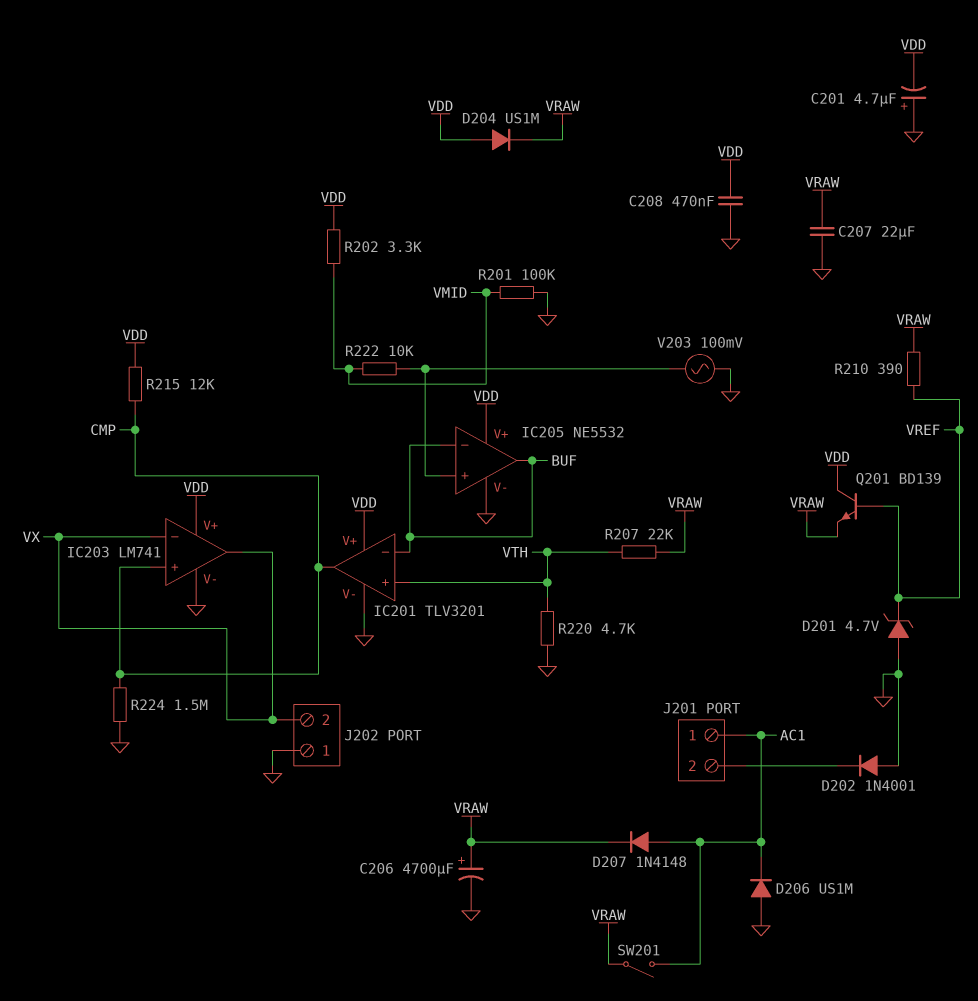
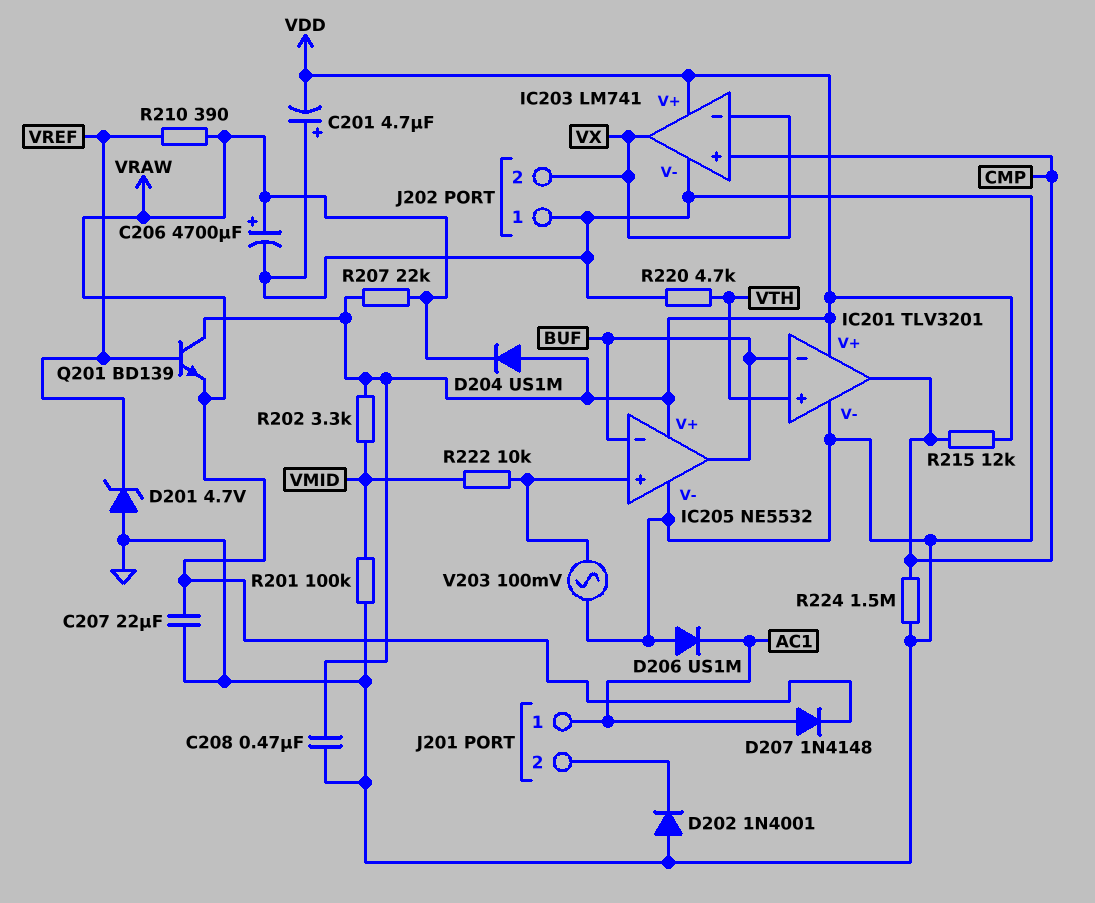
R207: 22k (VRAW, VTH) -> 22k (VDD, VRAW)
SW201: switch (AC1, VRAW) -> none

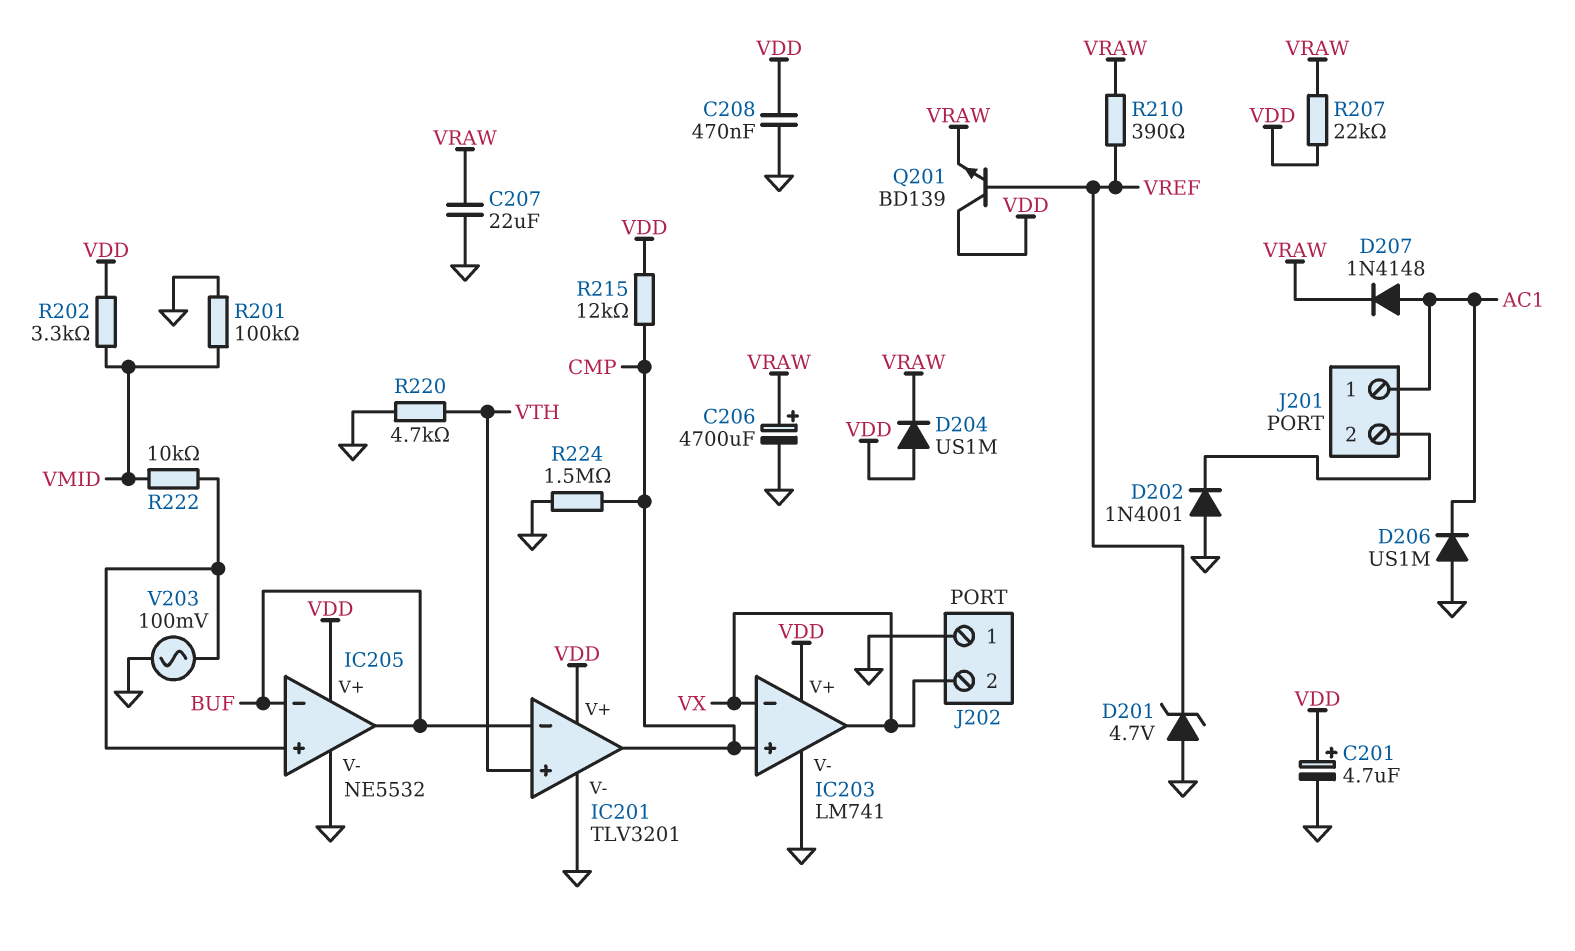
C201: 4.7uF (plus GND, minus VDD) -> 4.7uF (plus VDD, minus GND)

